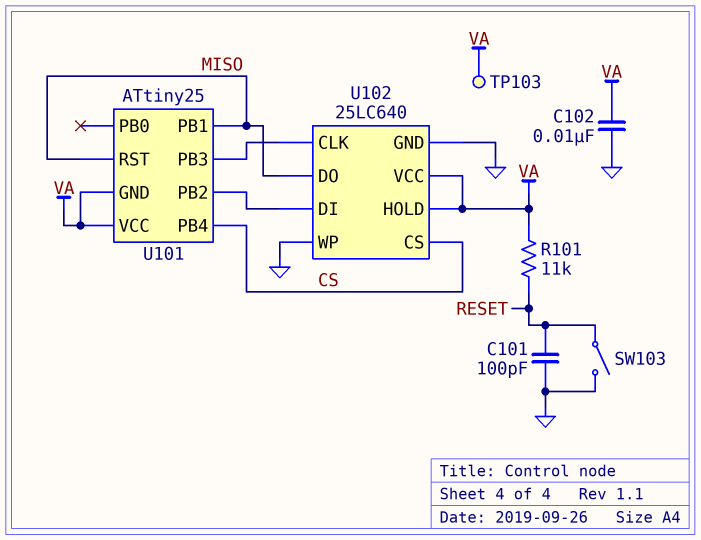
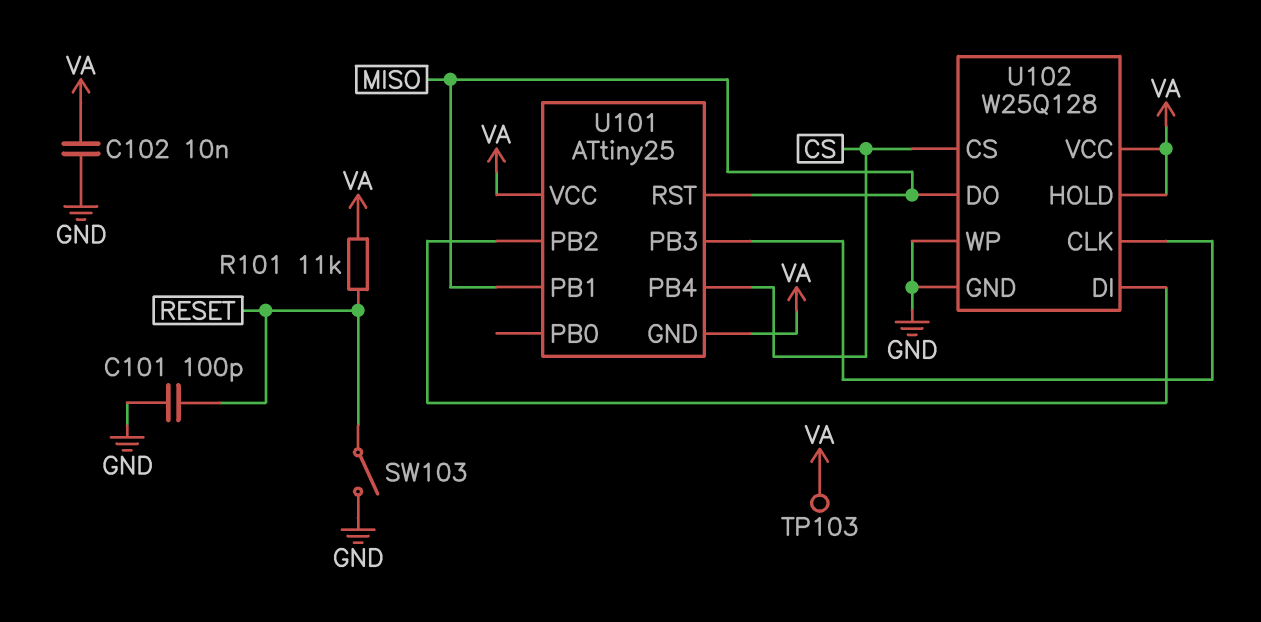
U102: 25LC640 -> W25Q128

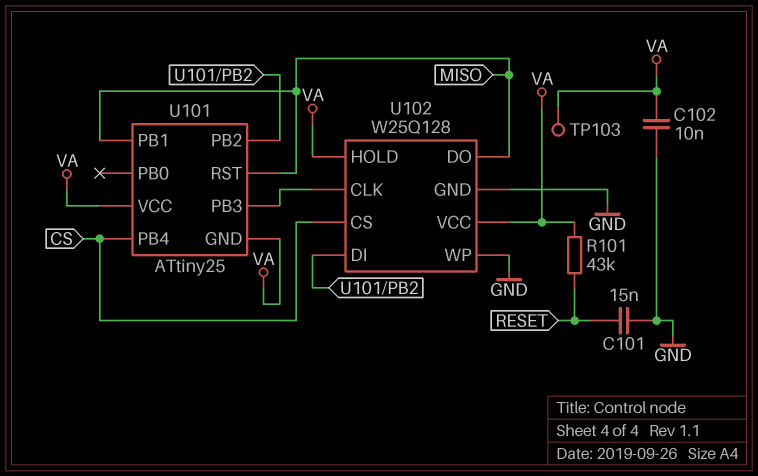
C101: 100pF (GND, RESET) -> 15nF (GND, RESET)
R101: 11k (RESET, VA) -> 43k (RESET, VA)
SW103: switch (GND, RESET) -> none

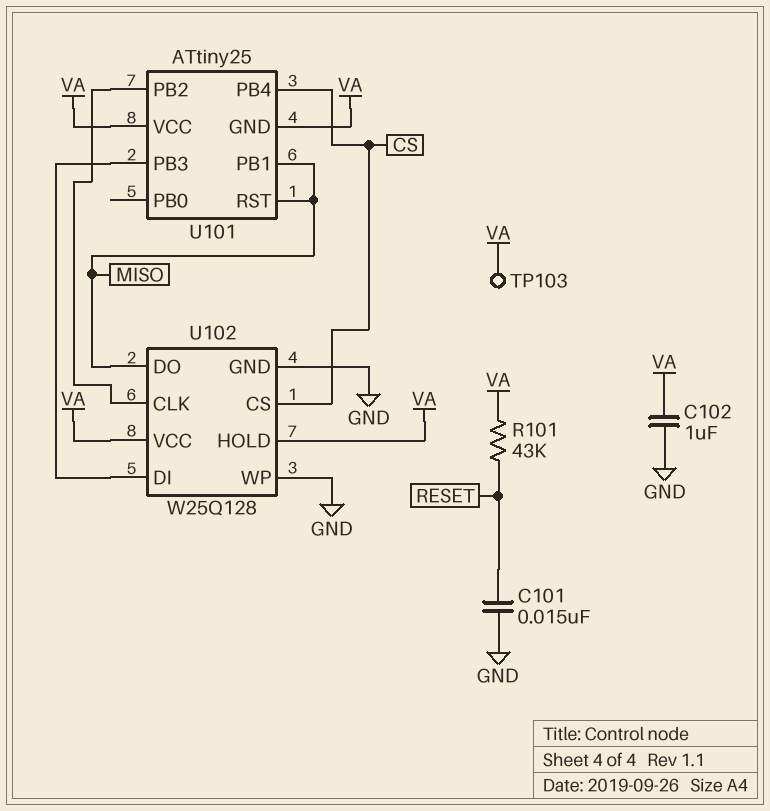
C102: 10nF (GND, VA) -> 1uF (GND, VA)
U102 pin CLK: U101/PB3 -> U101/PB2
U102 pin DI: U101/PB2 -> U101/PB3

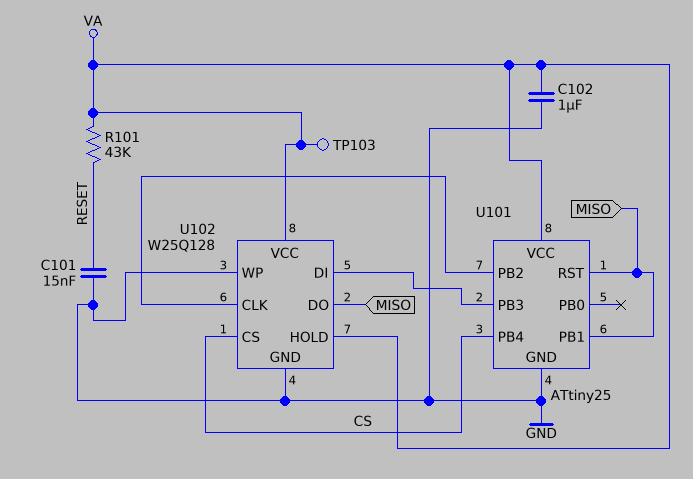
U101 pin GND: VA -> GND

